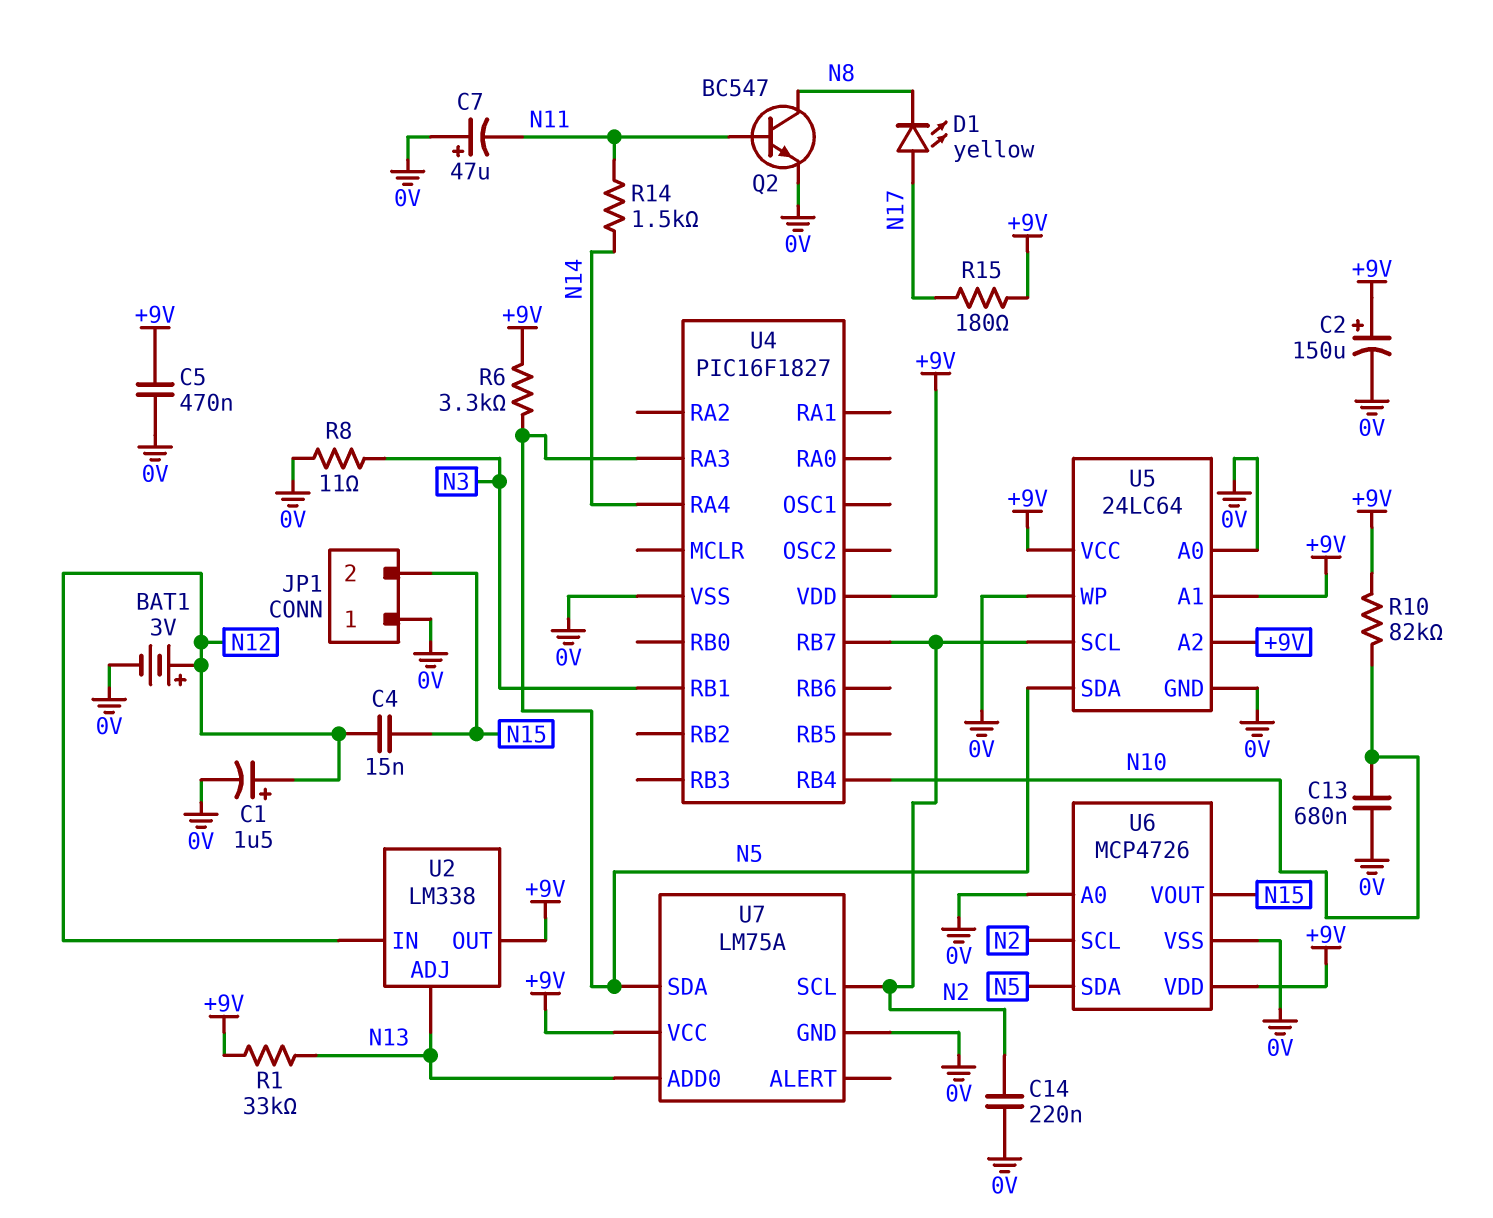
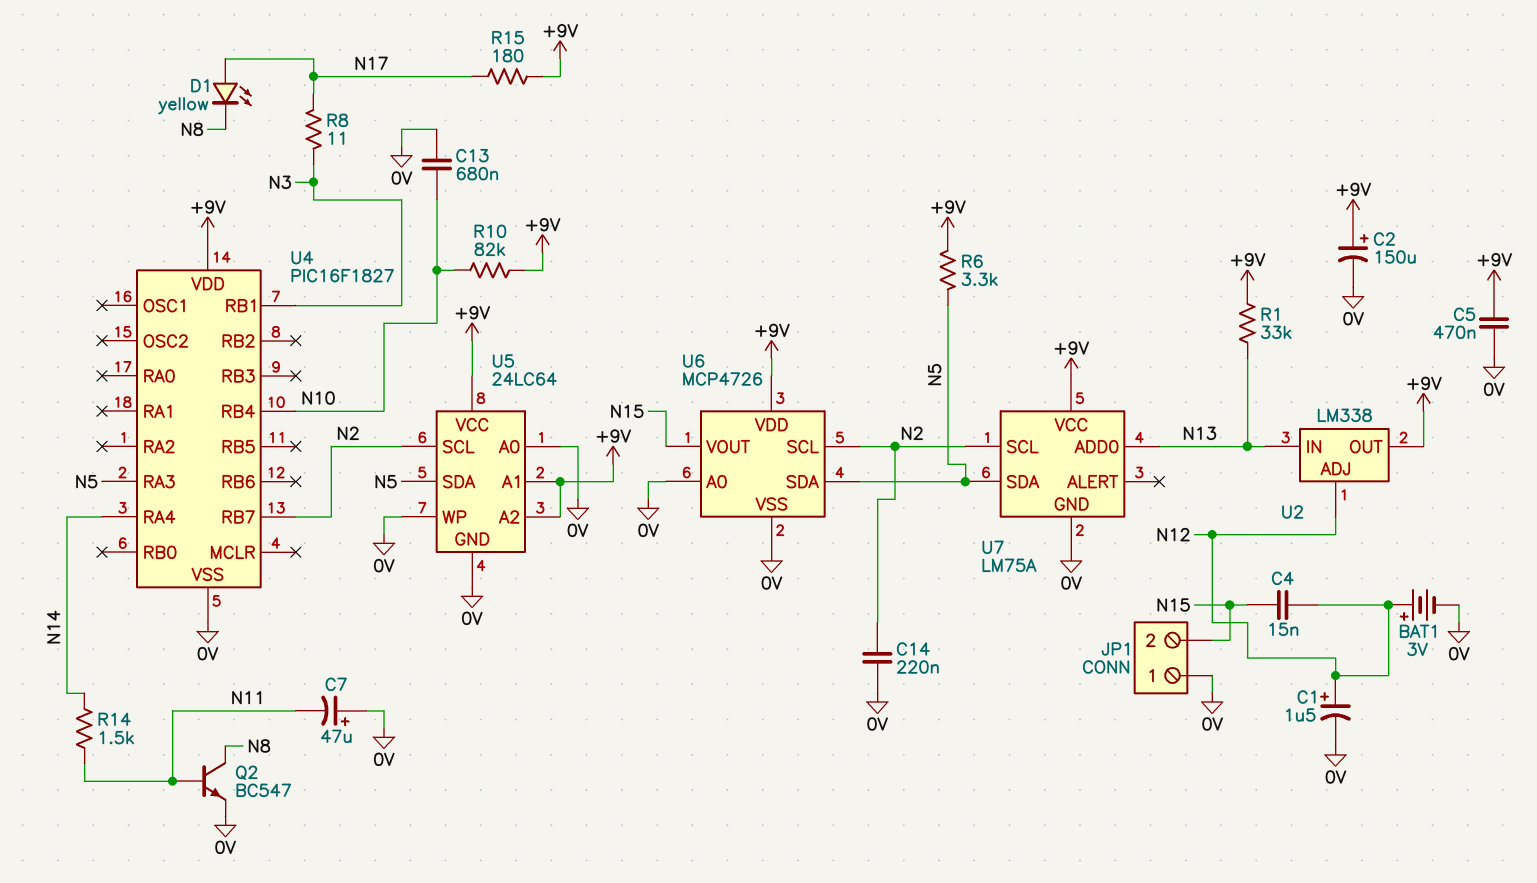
R8: 11 (0V, N3) -> 11 (N3, N17)
U2 pin ADJ: N13 -> N12
U2 pin IN: N12 -> N13

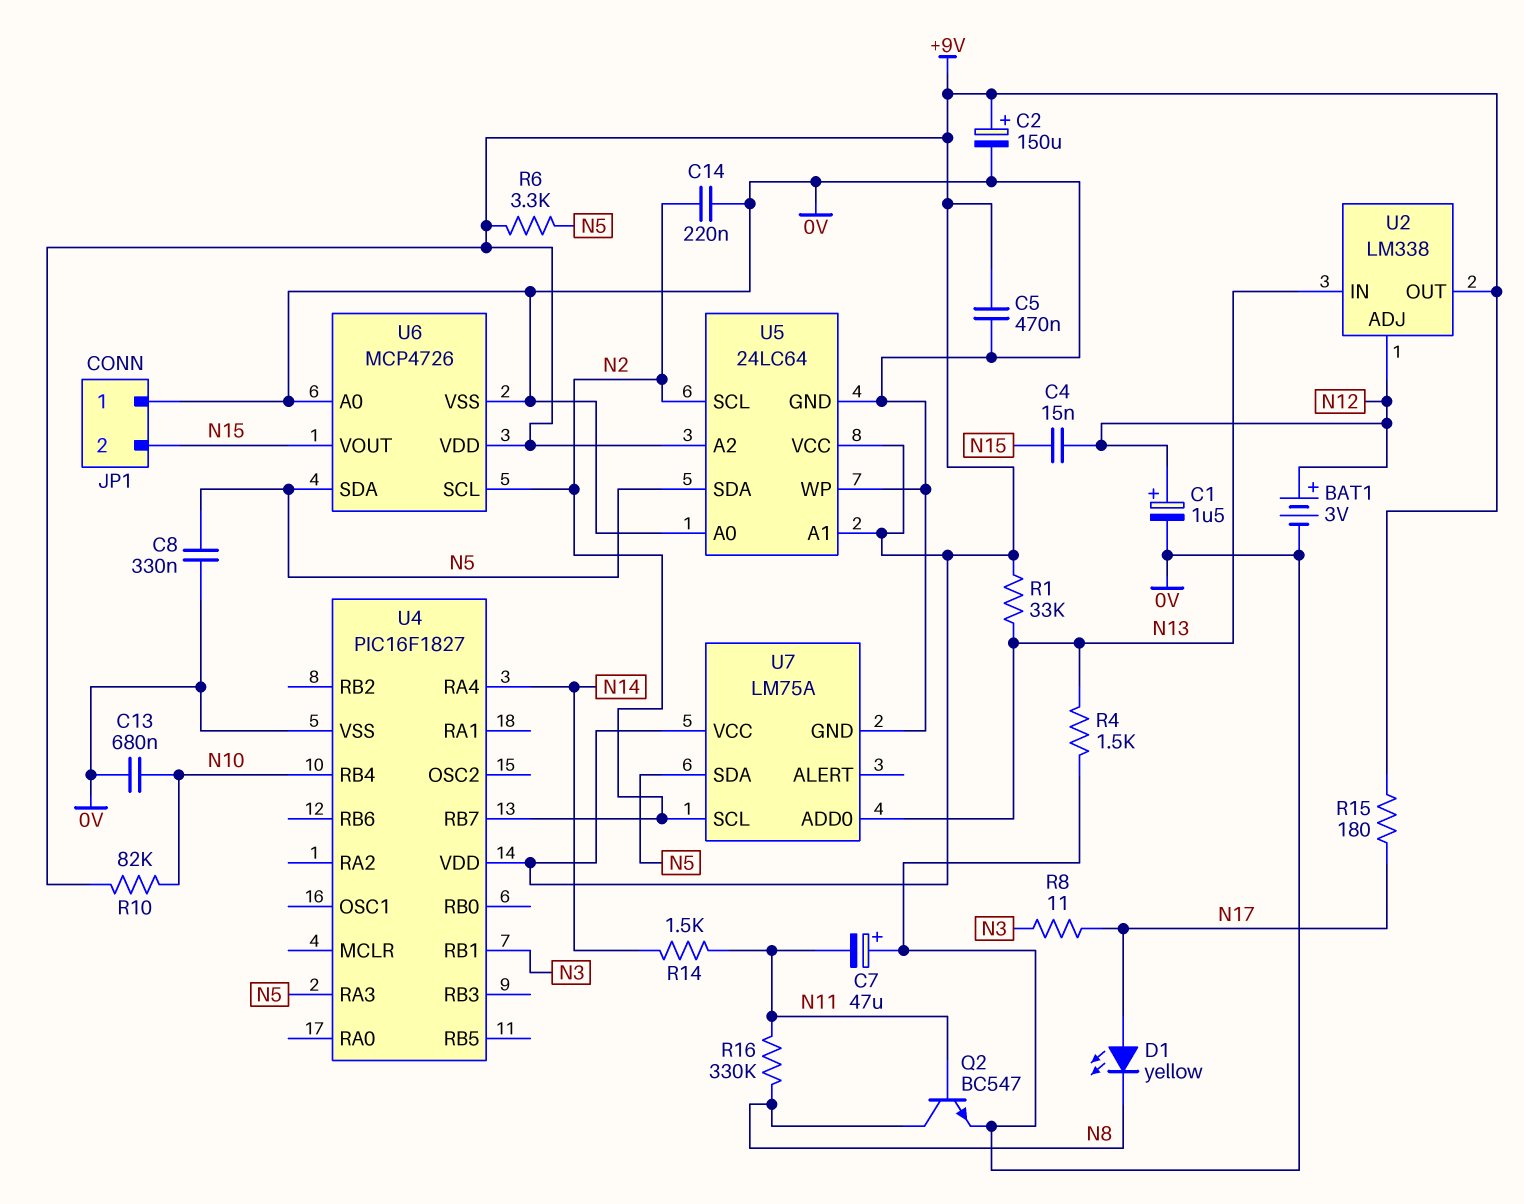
C8: none -> 330nF (0V, N5)
R4: none -> 1.5k (0V, N13)
R16: none -> 330k (N8, N11)

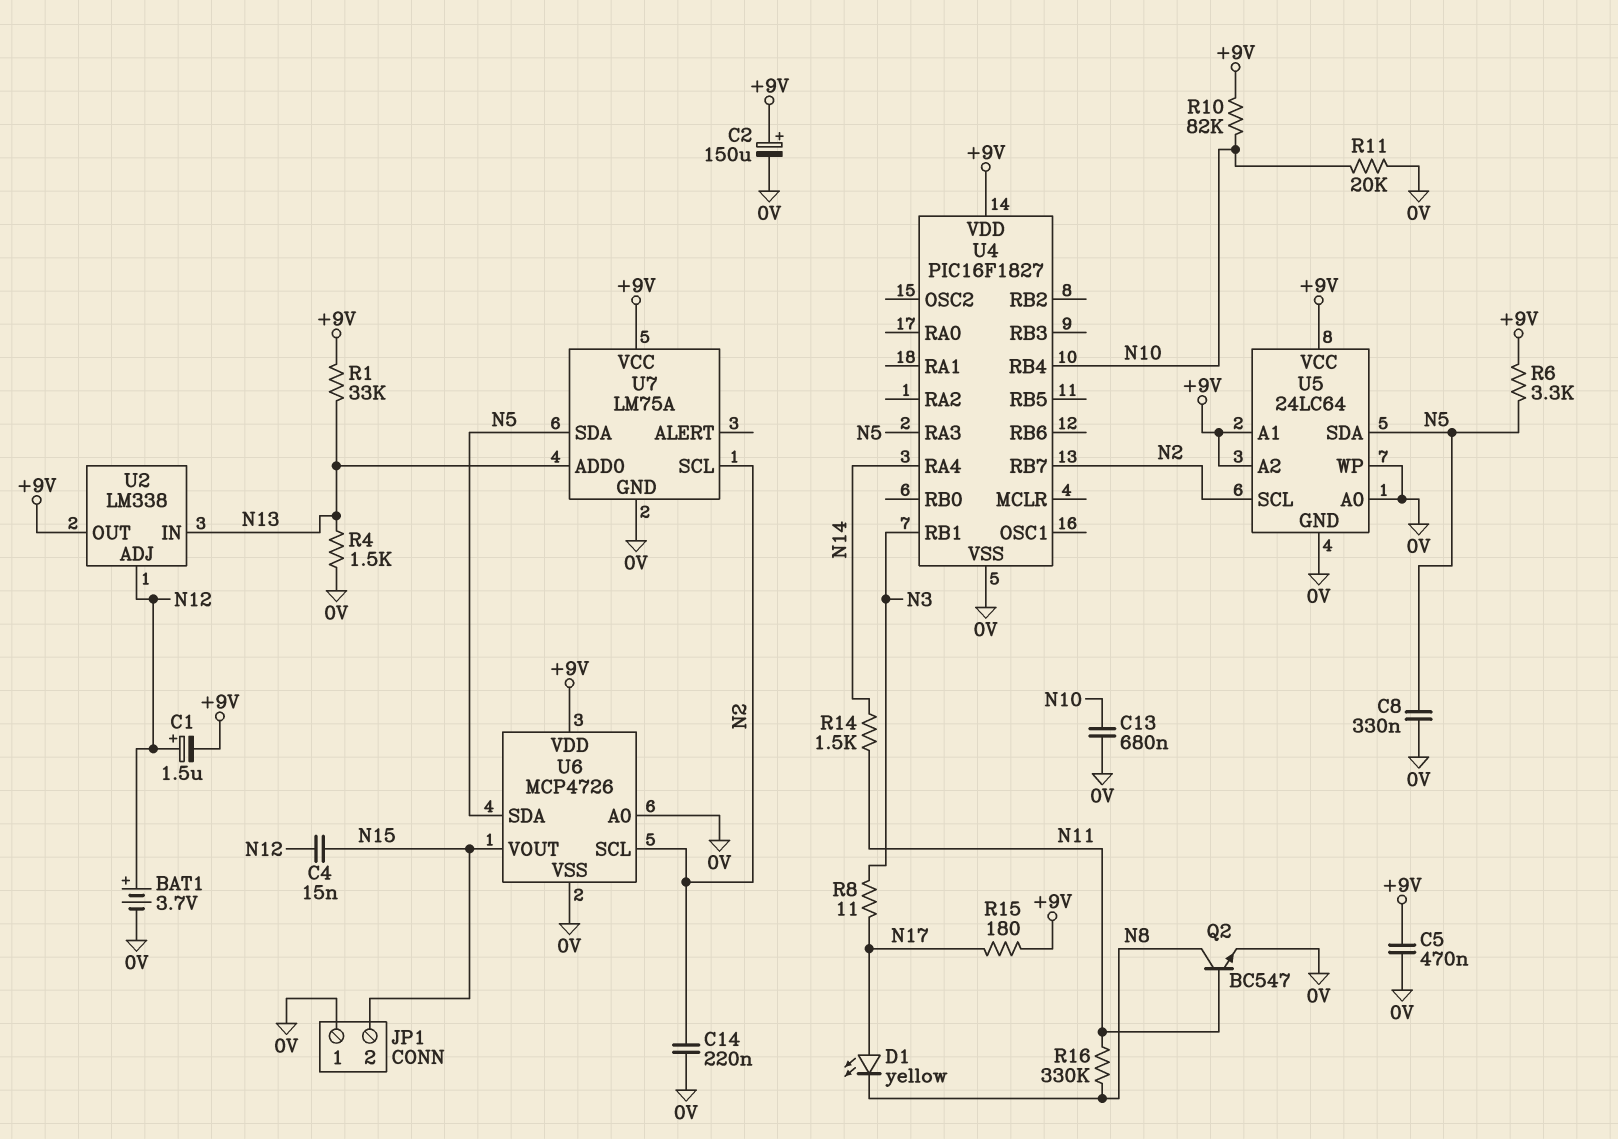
BAT1: 3V (plus N12, minus 0V) -> 3.7V (plus N12, minus 0V)
C1: 1.5uF (plus N12, minus 0V) -> 1.5uF (plus N12, minus +9V)
C7: 47uF (plus 0V, minus N11) -> none
R11: none -> 20k (0V, N10)

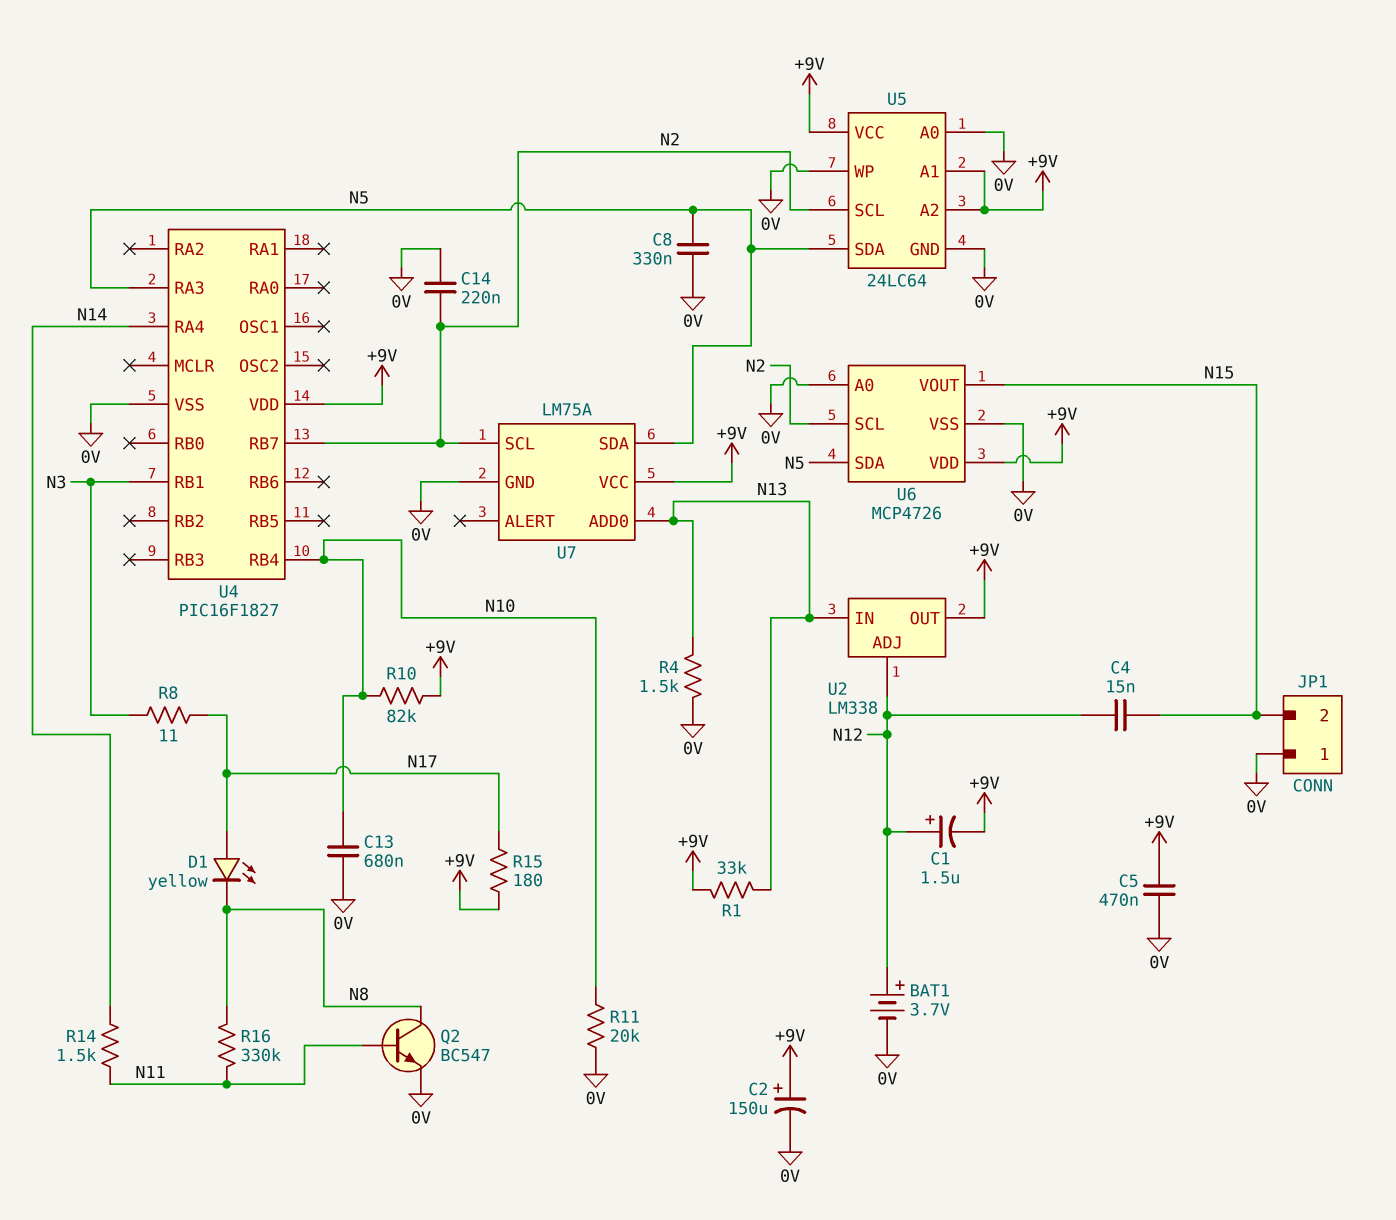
R6: 3.3k (+9V, N5) -> none

